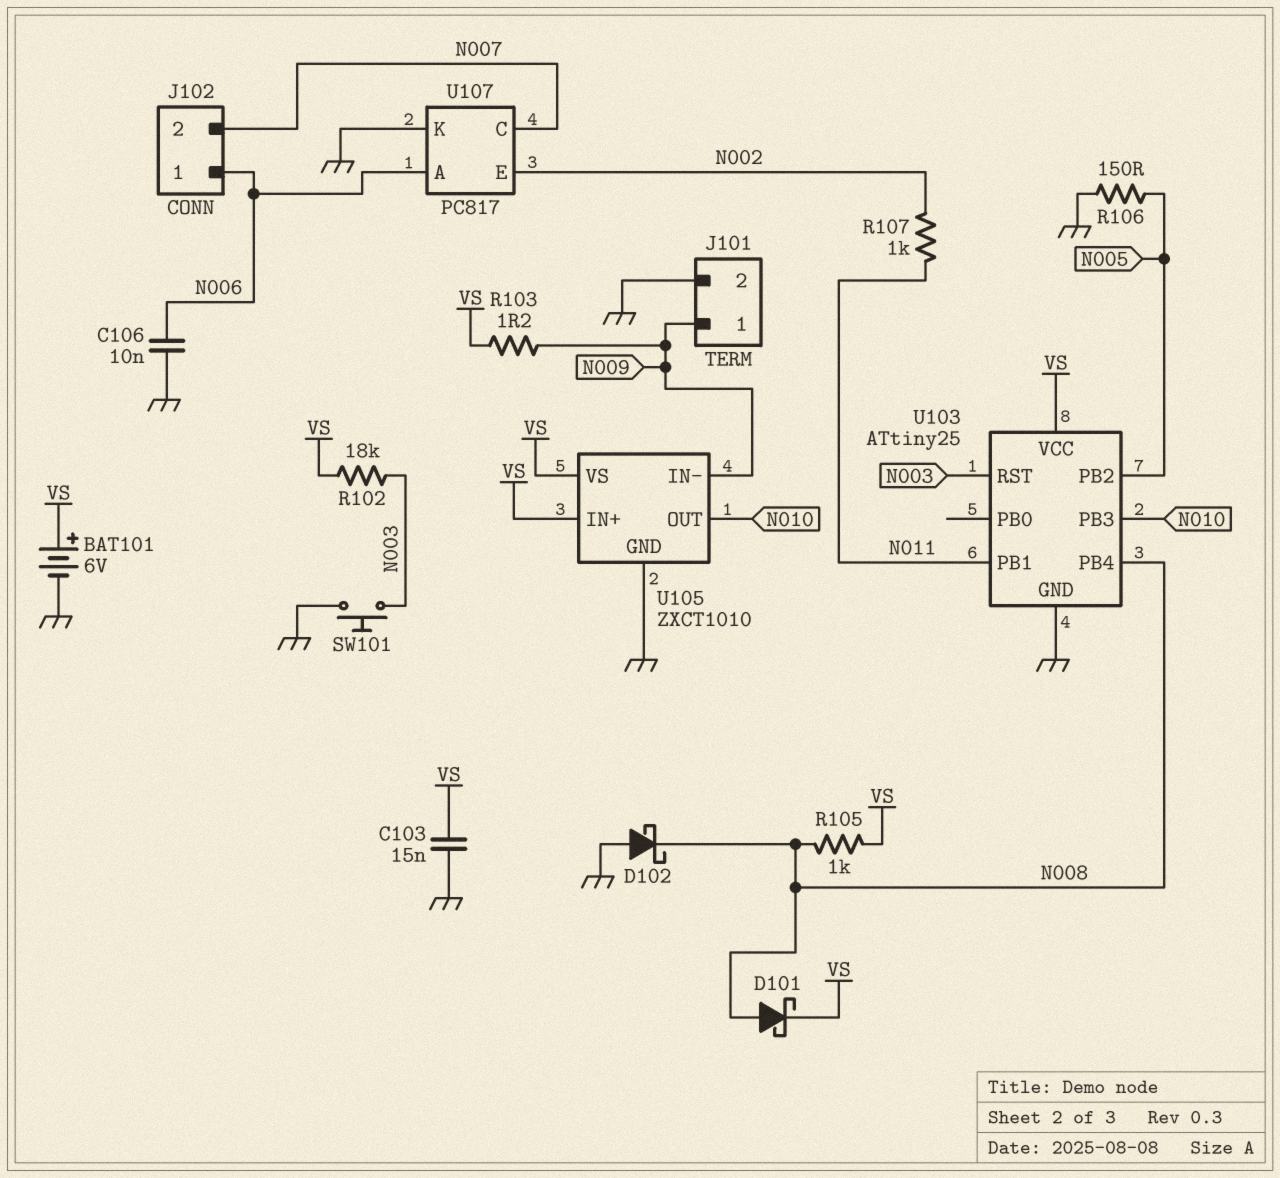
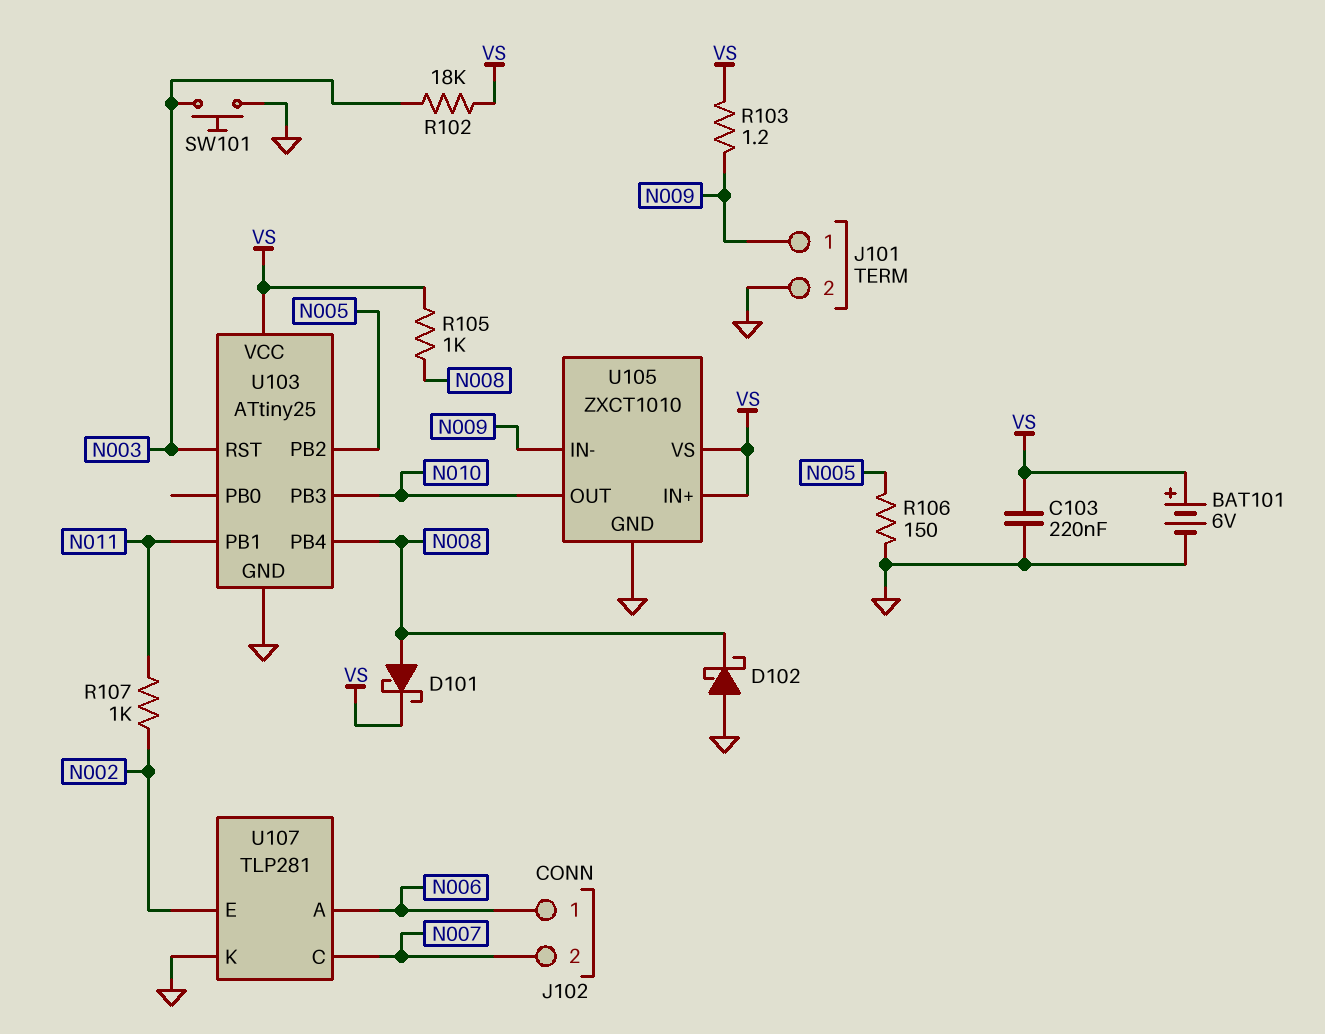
C103: 15nF (GND, VS) -> 220nF (GND, VS)
C106: 10nF (GND, N006) -> none
U107: PC817 -> TLP281

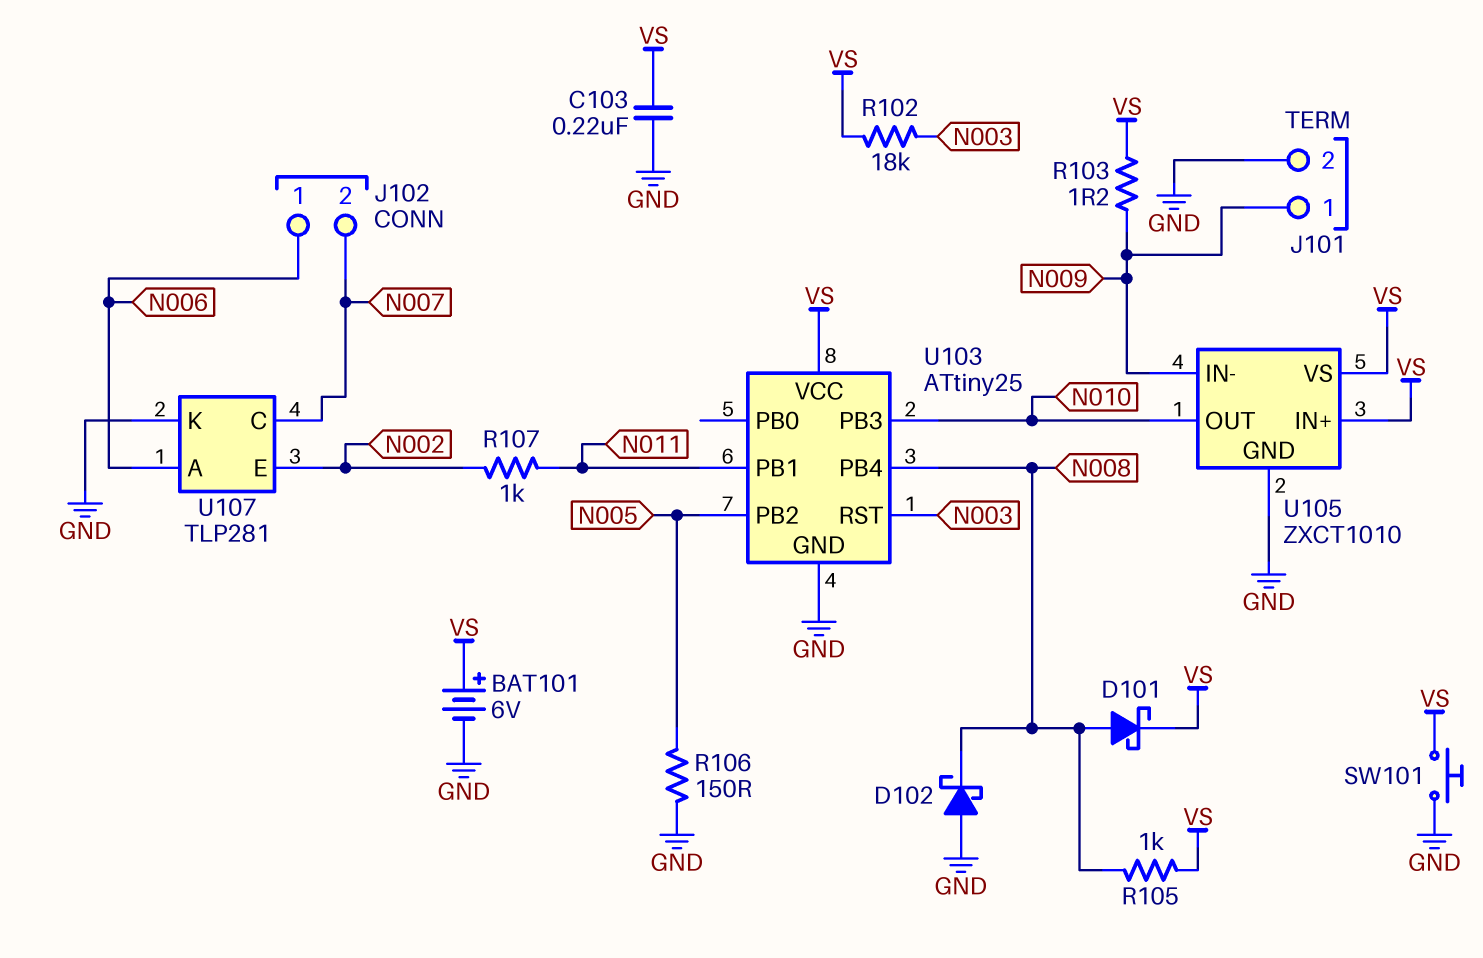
SW101: button (GND, N003) -> button (GND, VS)

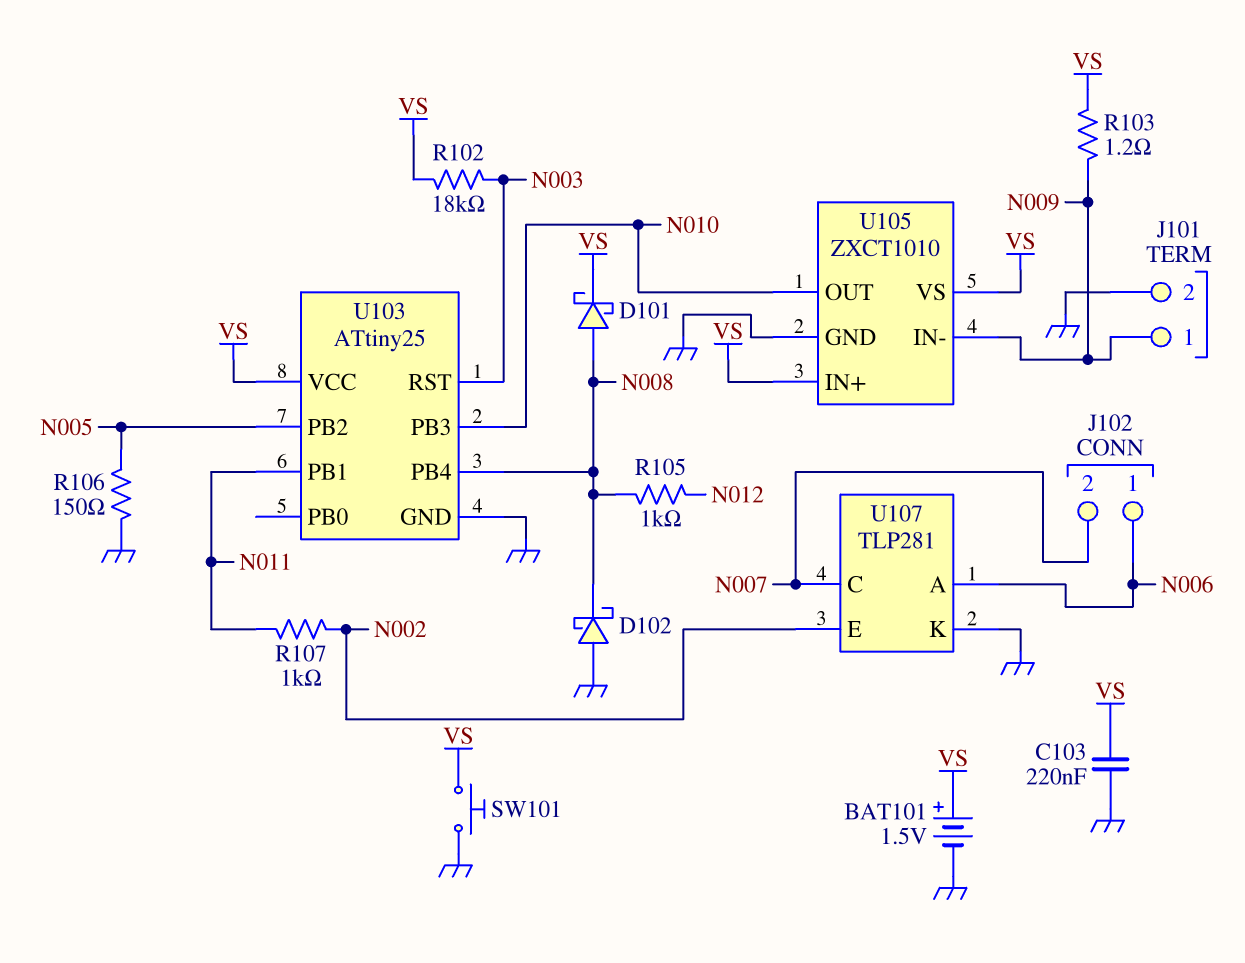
BAT101: 6V (plus VS, minus GND) -> 1.5V (plus VS, minus GND)
R105: 1k (N008, VS) -> 1k (N008, N012)

